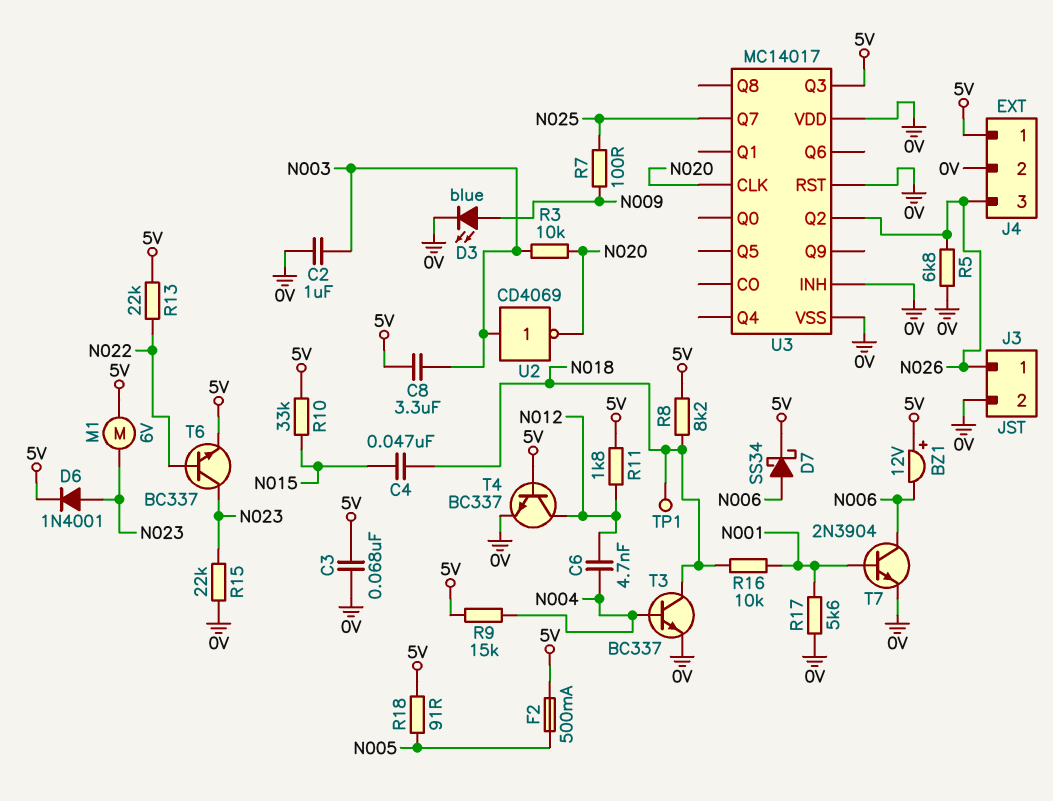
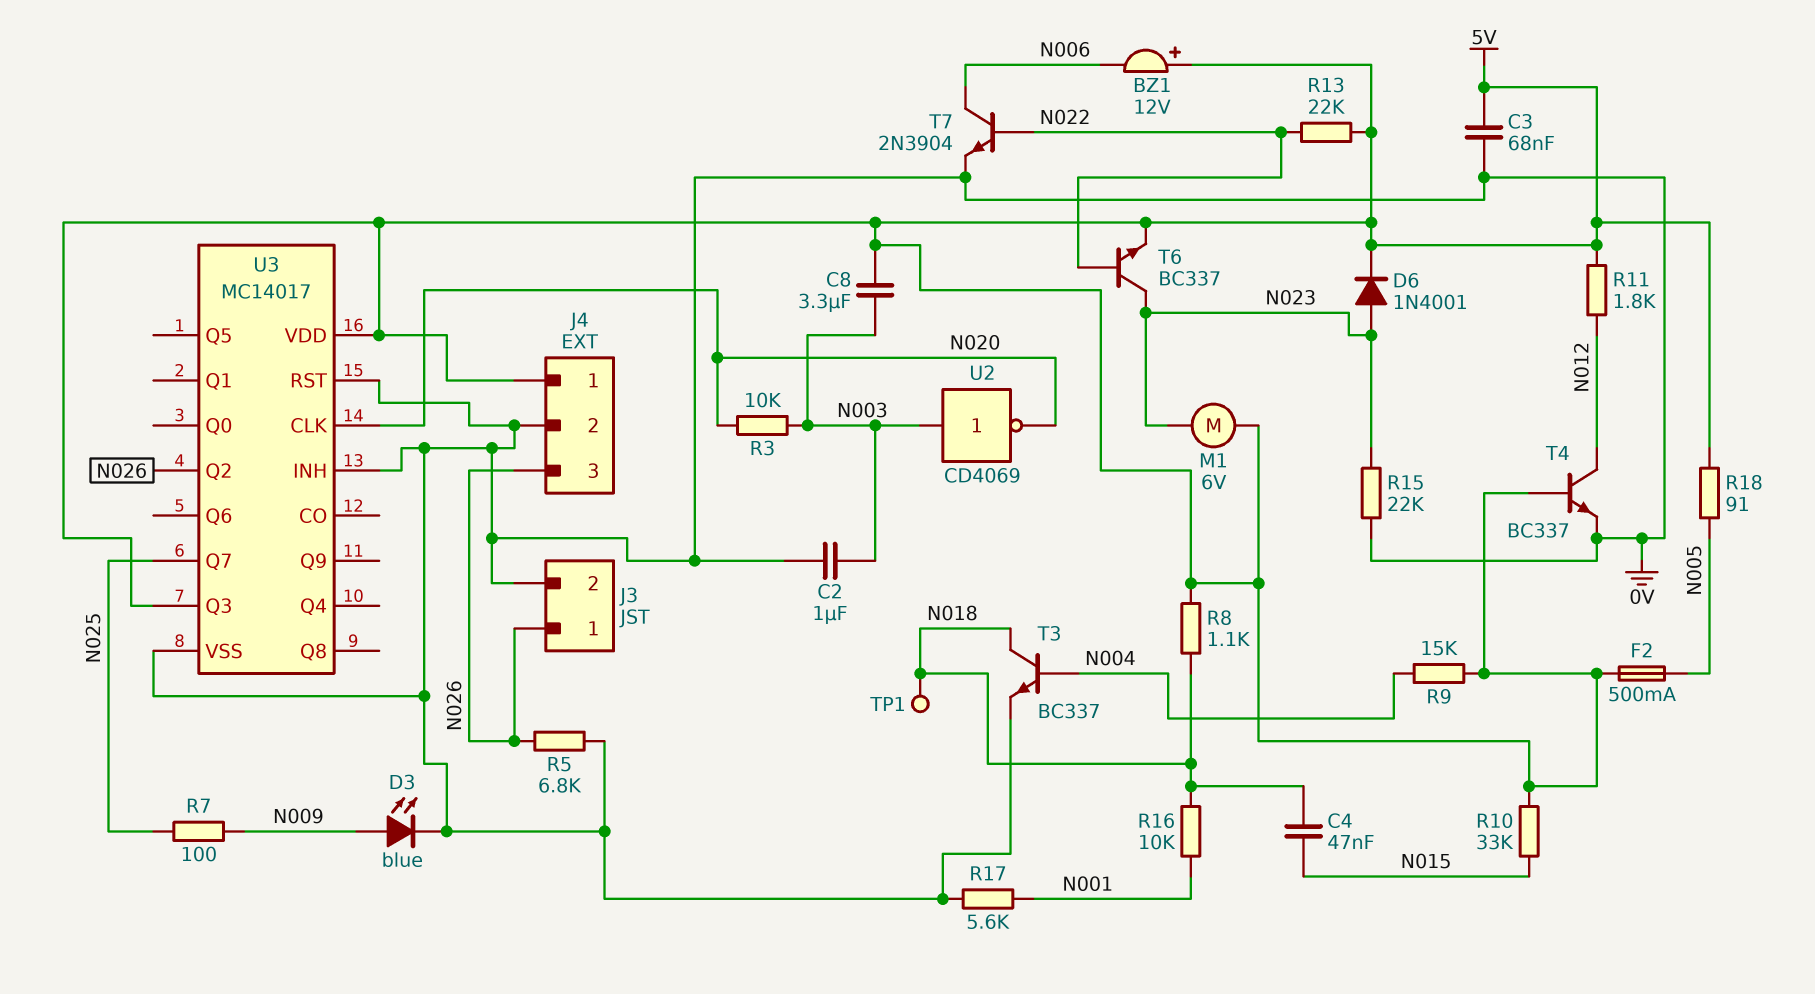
C6: 4.7nF (N004, N012) -> none
D7: schottky SS34 (A N006, K 5V) -> none
R8: 8.2k (5V, N018) -> 1.1k (5V, N018)
T7: NPN 2N3904 (B N001, C N006, E 0V) -> NPN 2N3904 (B N022, C N006, E 0V)
U3 pin VDD: 0V -> 5V

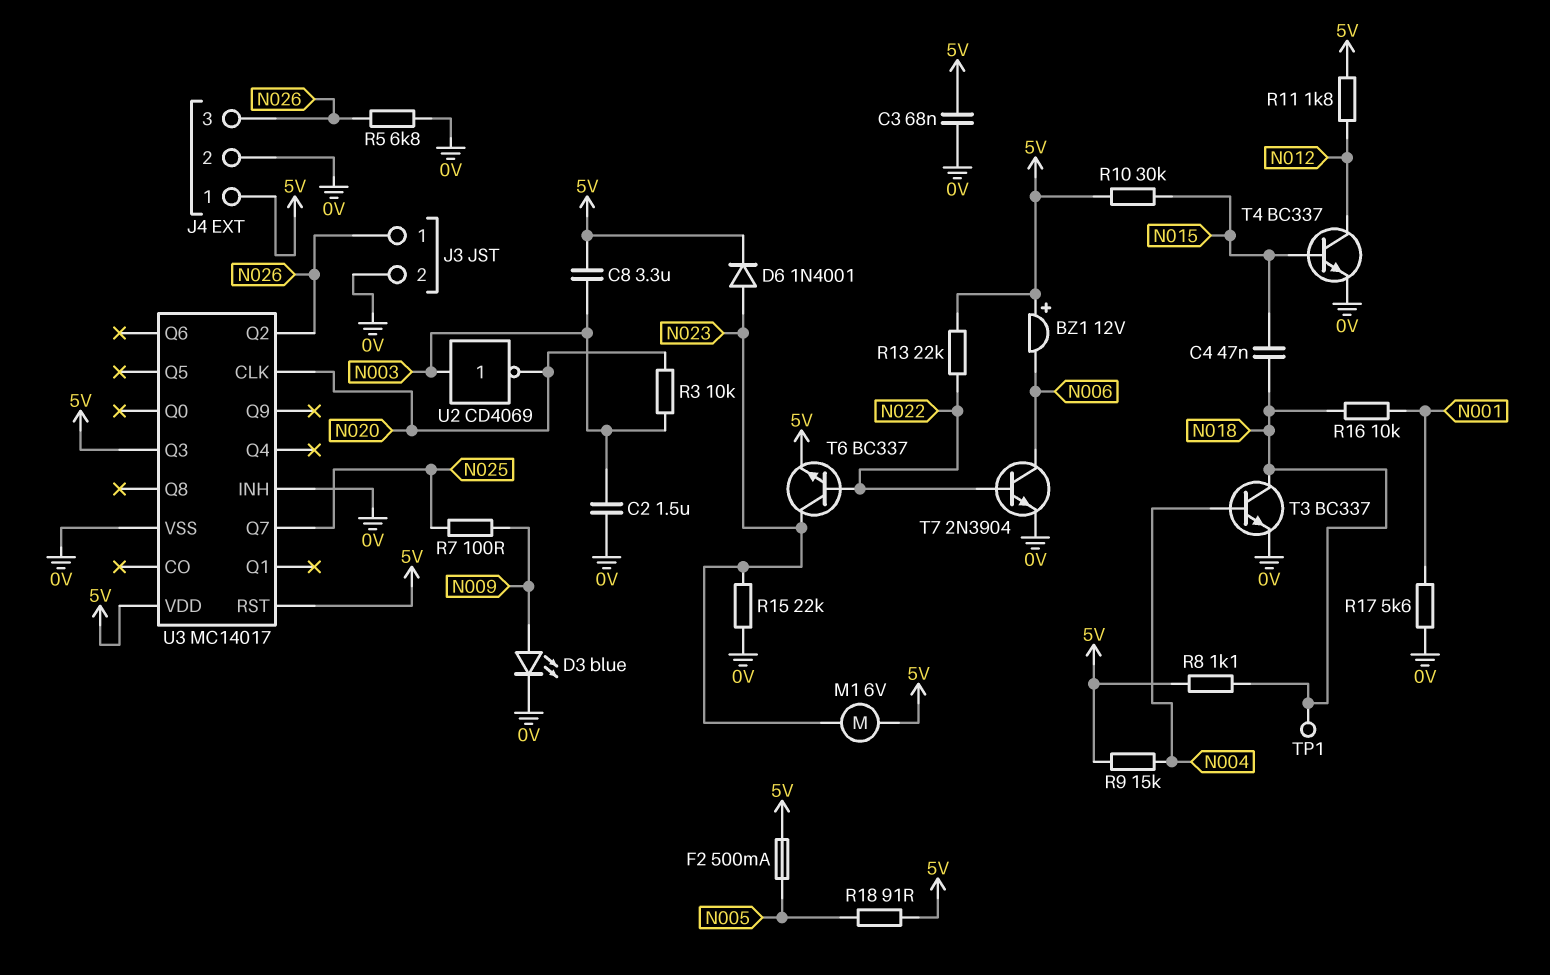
C2: 1uF (0V, N003) -> 1.5uF (0V, N003)
R10: 33k (5V, N015) -> 30k (5V, N015)
T4: NPN BC337 (B 5V, C N012, E 0V) -> NPN BC337 (B N015, C N012, E 0V)
U3 pin RST: 0V -> 5V

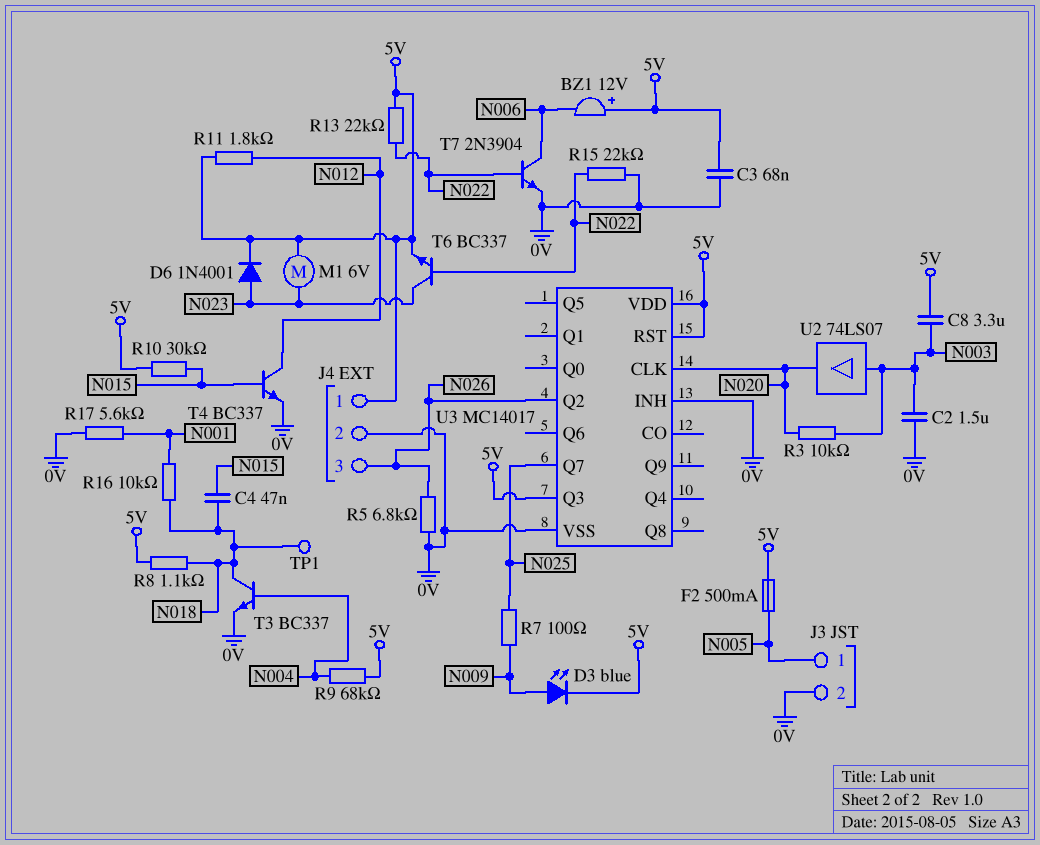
D3: LED blue (A N009, K 0V) -> LED blue (A N009, K 5V)
J3 pin 1: N026 -> N005
R9: 15k (5V, N004) -> 68k (5V, N004)
R15: 22k (0V, N023) -> 22k (0V, N022)
R18: 91 (5V, N005) -> none
U2: NOT CD4069 (in N003, out N020) -> buffer 74LS07 (in N003, out N020)

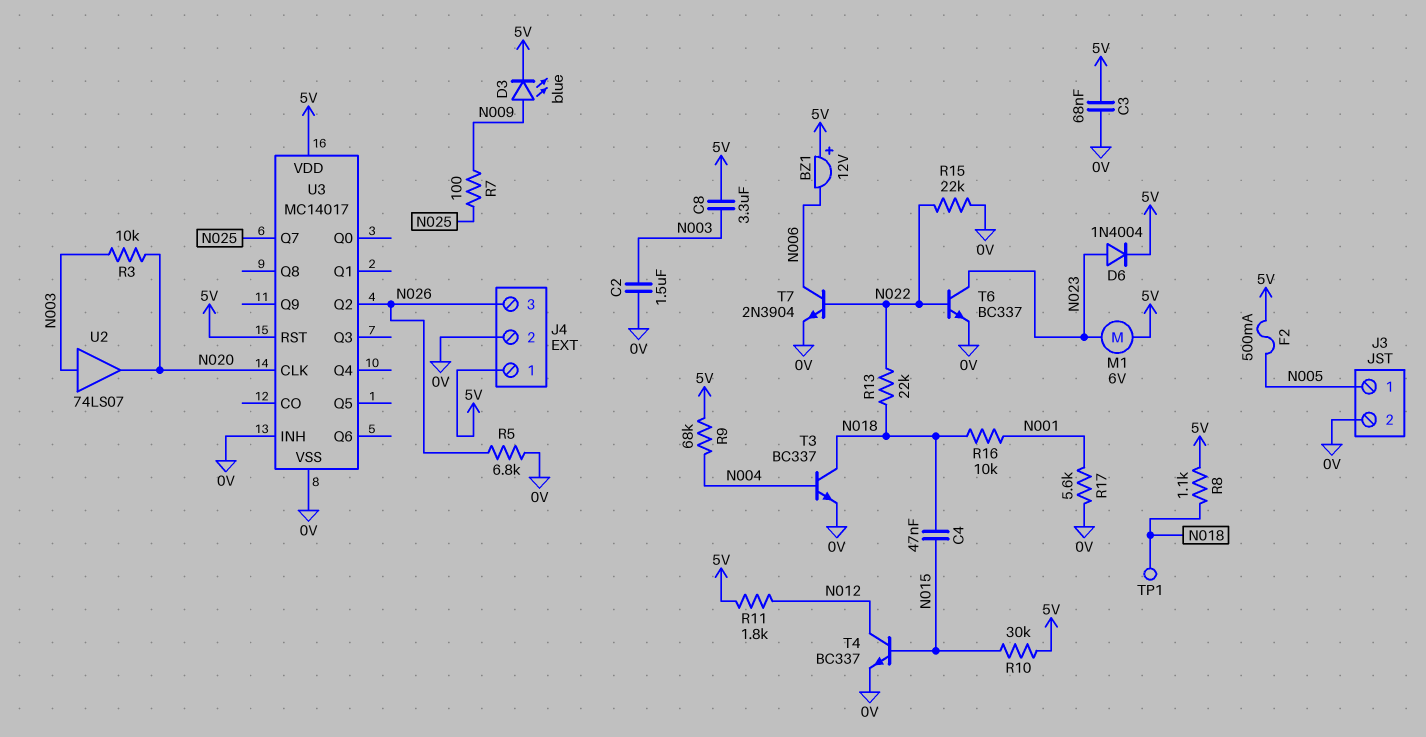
D6: diode 1N4001 (A N023, K 5V) -> diode 1N4004 (A N023, K 5V)
R13: 22k (5V, N022) -> 22k (N018, N022)
T6: NPN BC337 (B N022, C N023, E 5V) -> NPN BC337 (B N022, C N023, E 0V)
U3 pin Q3: 5V -> none

